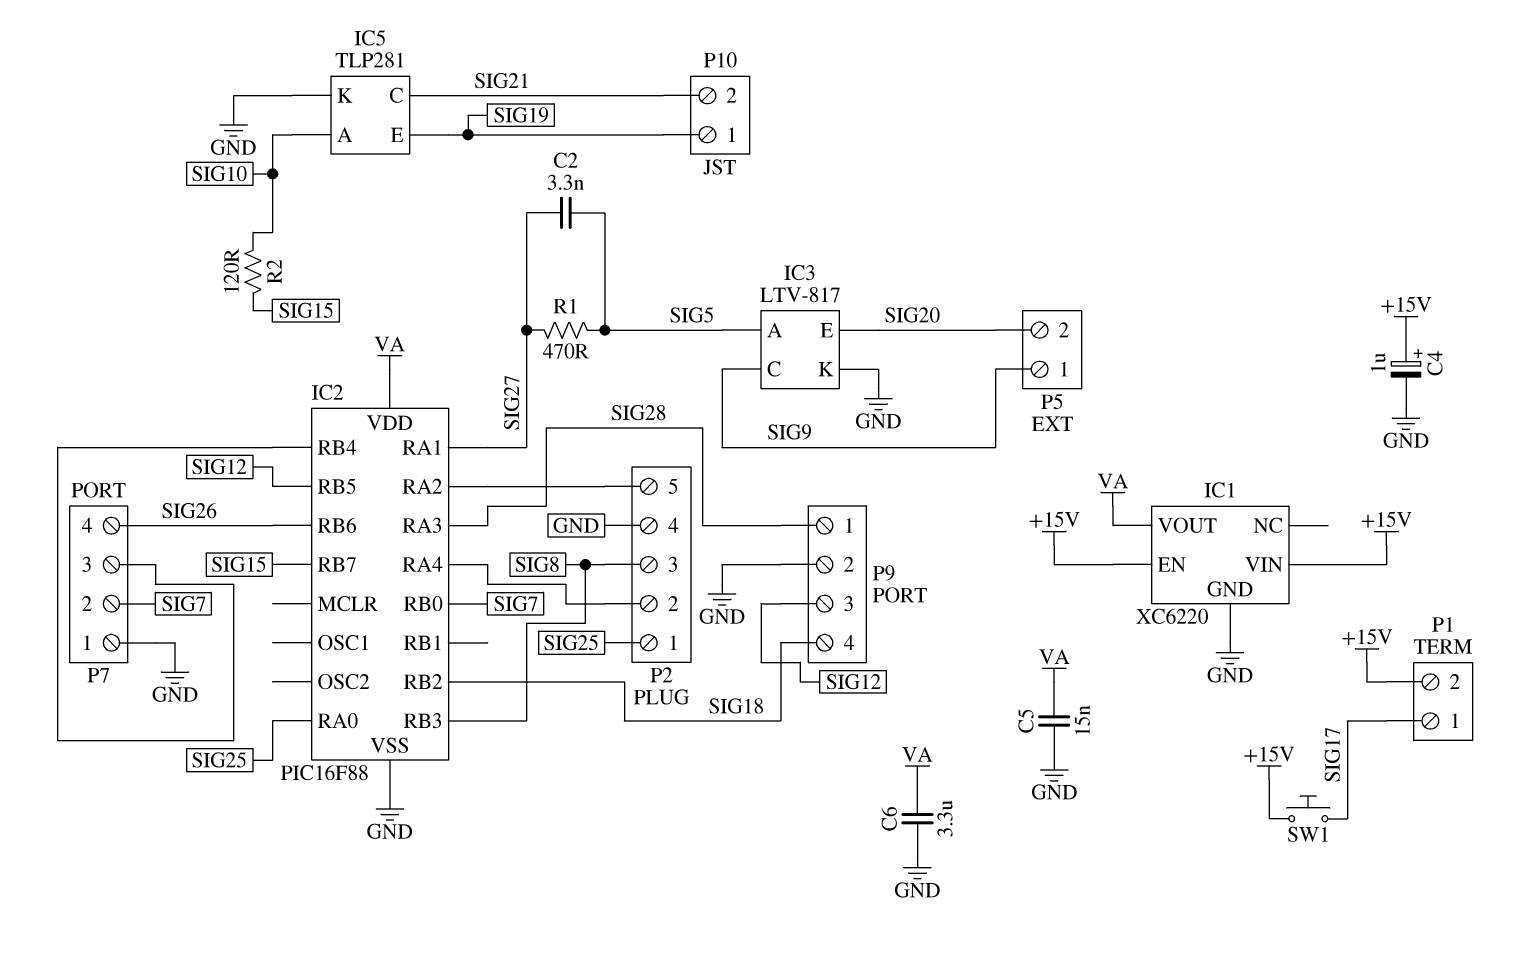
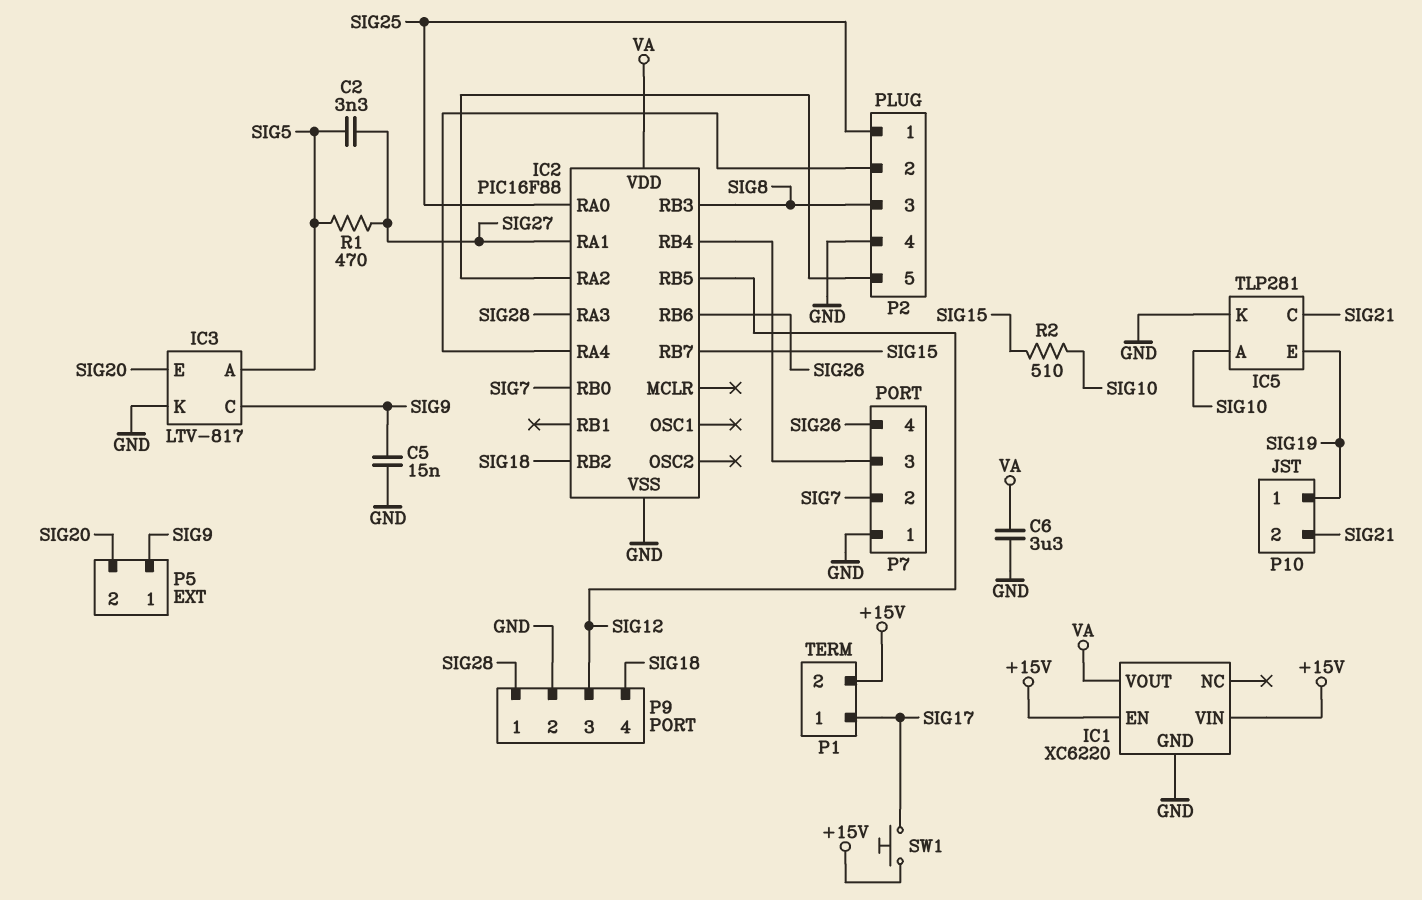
C4: 1uF (plus +15V, minus GND) -> none
C5: 15nF (GND, VA) -> 15nF (GND, SIG9)
R2: 120 (SIG10, SIG15) -> 510 (SIG10, SIG15)

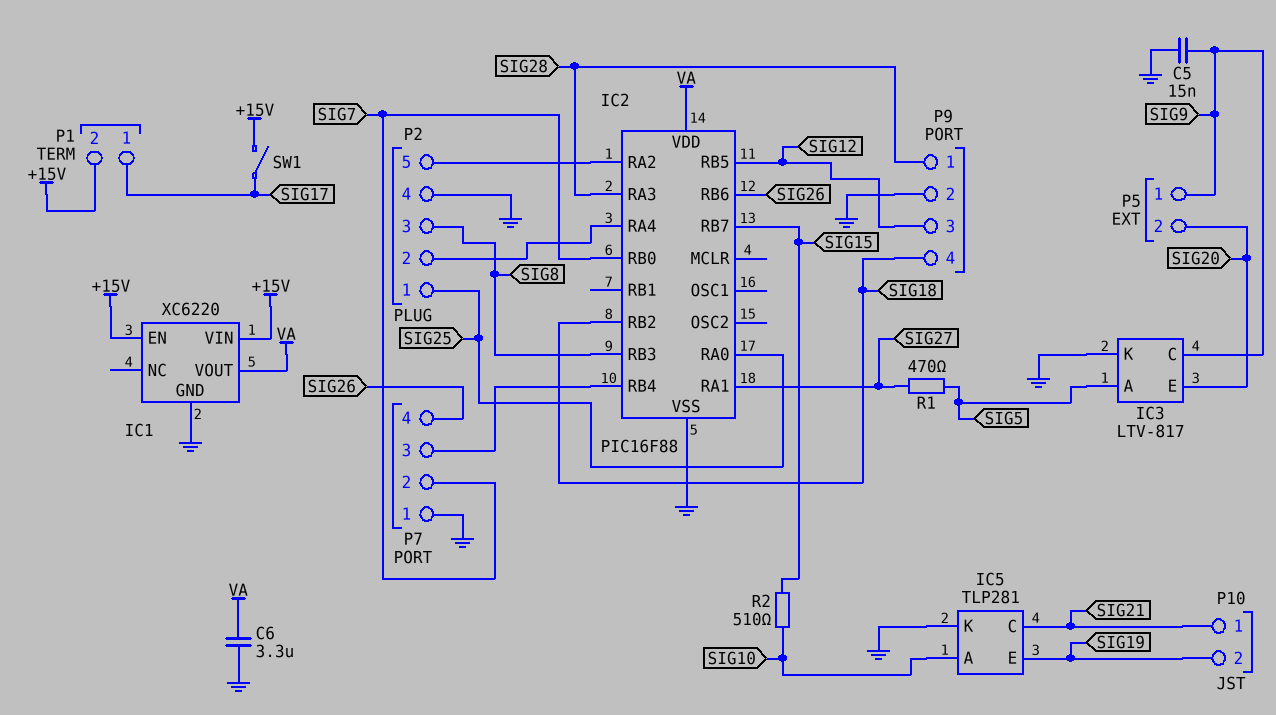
C2: 3.3nF (SIG5, SIG27) -> none
P10 pin 1: SIG19 -> SIG21
P10 pin 2: SIG21 -> SIG19
SW1: button (+15V, SIG17) -> switch (+15V, SIG17)

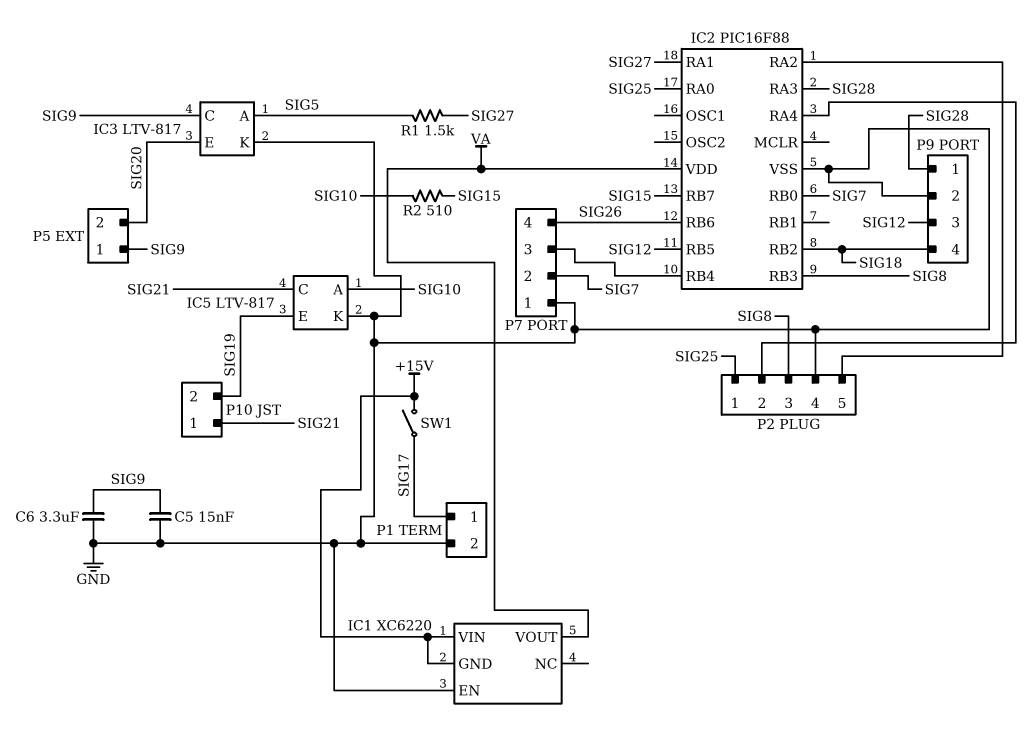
C6: 3.3uF (GND, VA) -> 3.3uF (GND, SIG9)
IC1 pin EN: +15V -> GND
IC1 pin GND: GND -> +15V
IC5: TLP281 -> LTV-817
P1 pin 2: +15V -> GND
R1: 470 (SIG5, SIG27) -> 1.5k (SIG5, SIG27)

